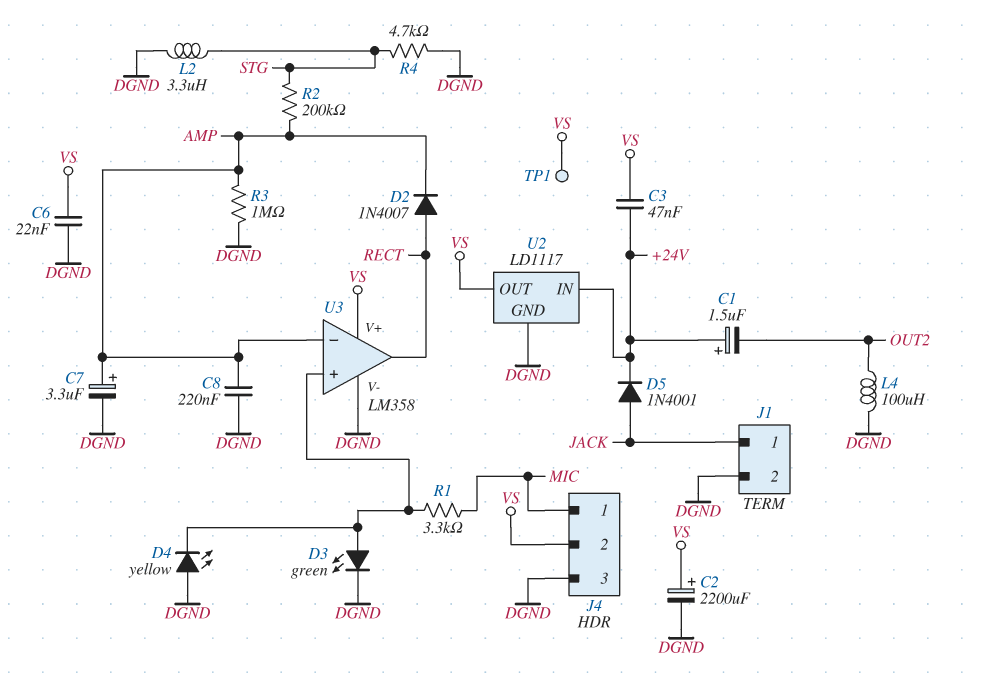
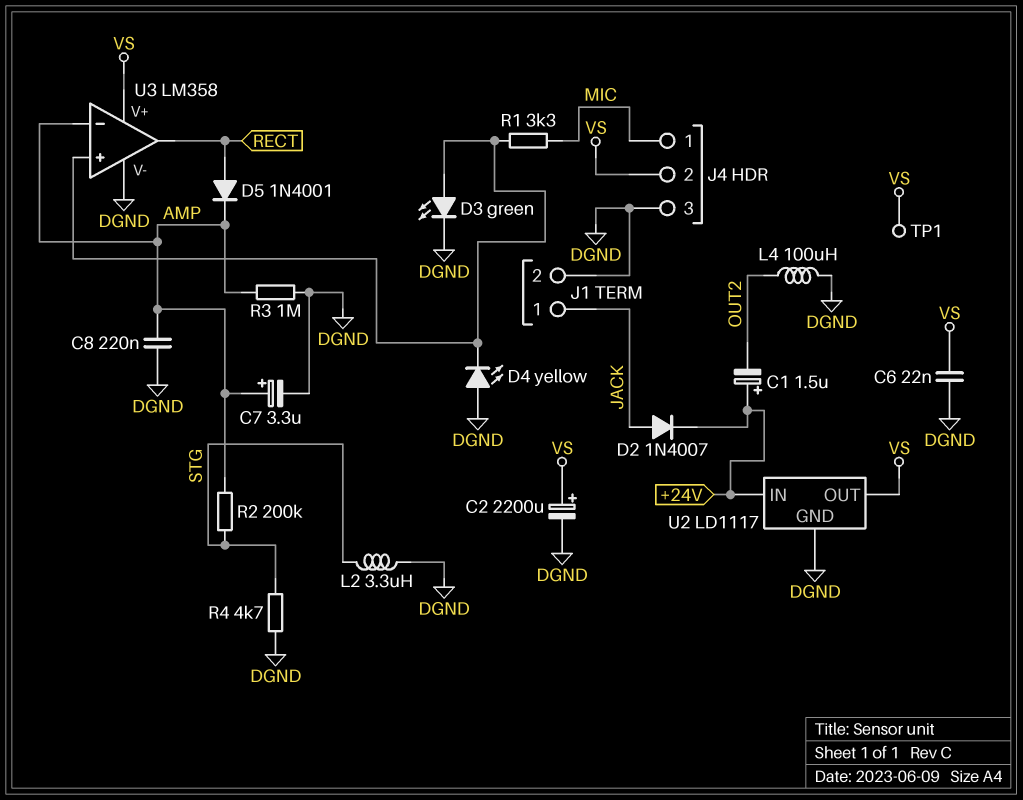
C3: 47nF (+24V, VS) -> none
D2: diode 1N4007 (A RECT, K AMP) -> diode 1N4007 (A JACK, K +24V)
D5: diode 1N4001 (A JACK, K +24V) -> diode 1N4001 (A RECT, K AMP)

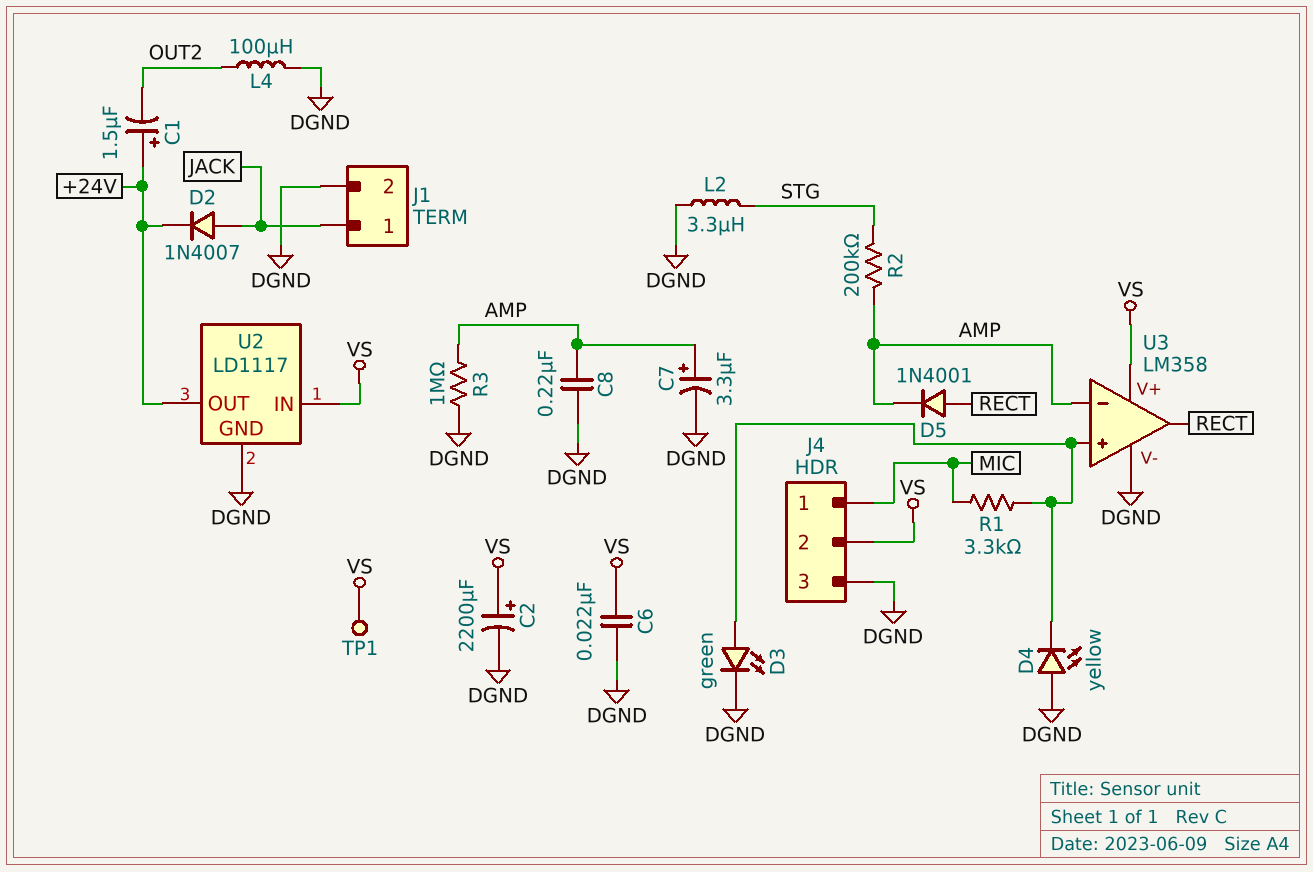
R4: 4.7k (DGND, STG) -> none
U2 pin IN: +24V -> VS
U2 pin OUT: VS -> +24V

